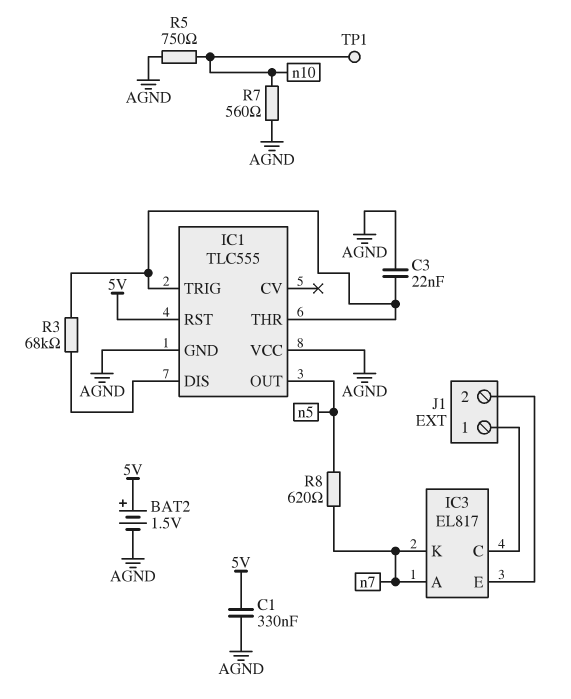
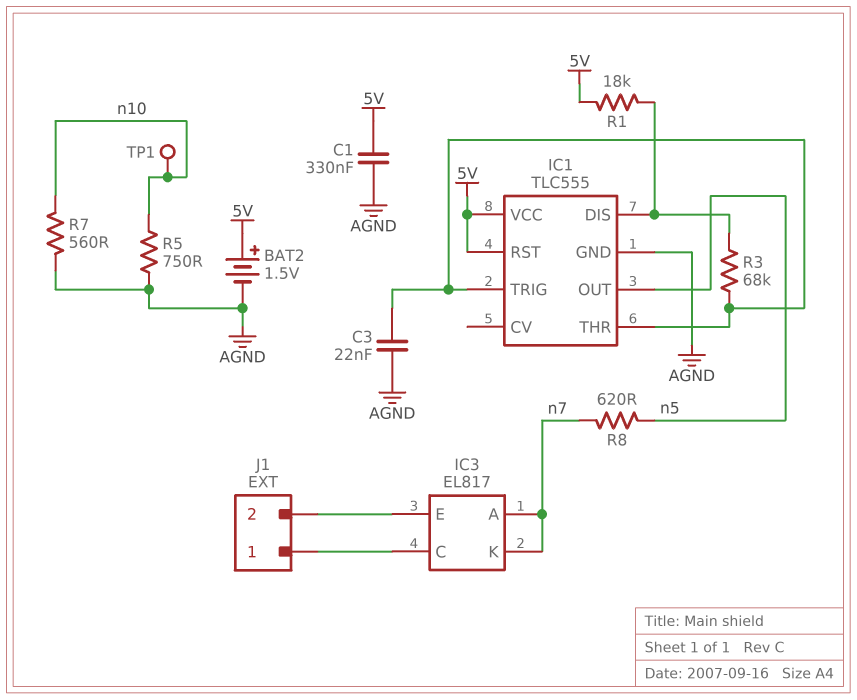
IC1 pin VCC: AGND -> 5V
R1: none -> 18k (5V, IC1/DIS)

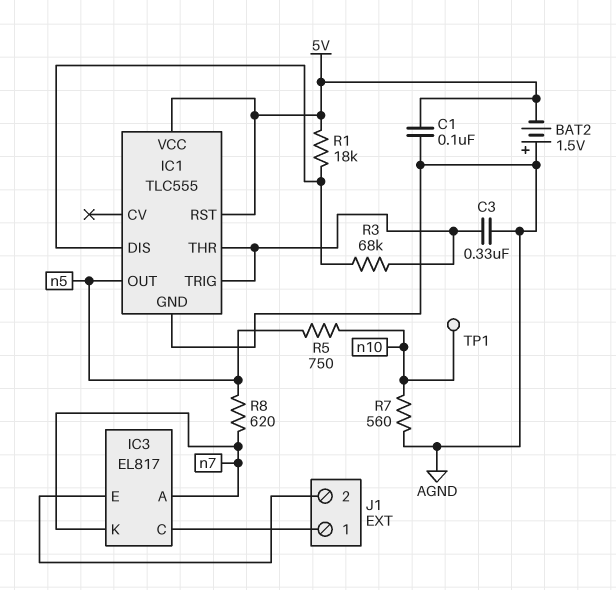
BAT2: 1.5V (plus 5V, minus AGND) -> 1.5V (plus AGND, minus 5V)
C1: 330nF (5V, AGND) -> 100nF (5V, AGND)
C3: 22nF (AGND, IC1/THR) -> 330nF (AGND, IC1/THR)
R5: 750 (AGND, n10) -> 750 (n5, n10)

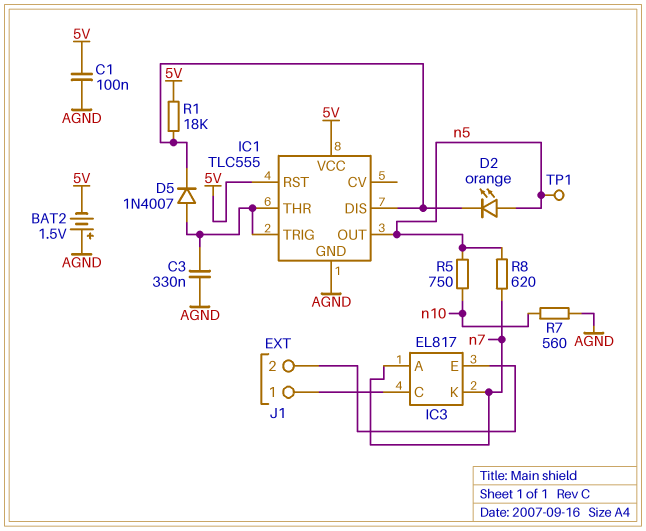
D2: none -> LED orange (A n5, K IC1/DIS)
D5: none -> diode 1N4007 (A IC1/THR, K IC1/DIS)
R3: 68k (IC1/DIS, IC1/THR) -> none
TP1: test point (n10) -> test point (n5)

